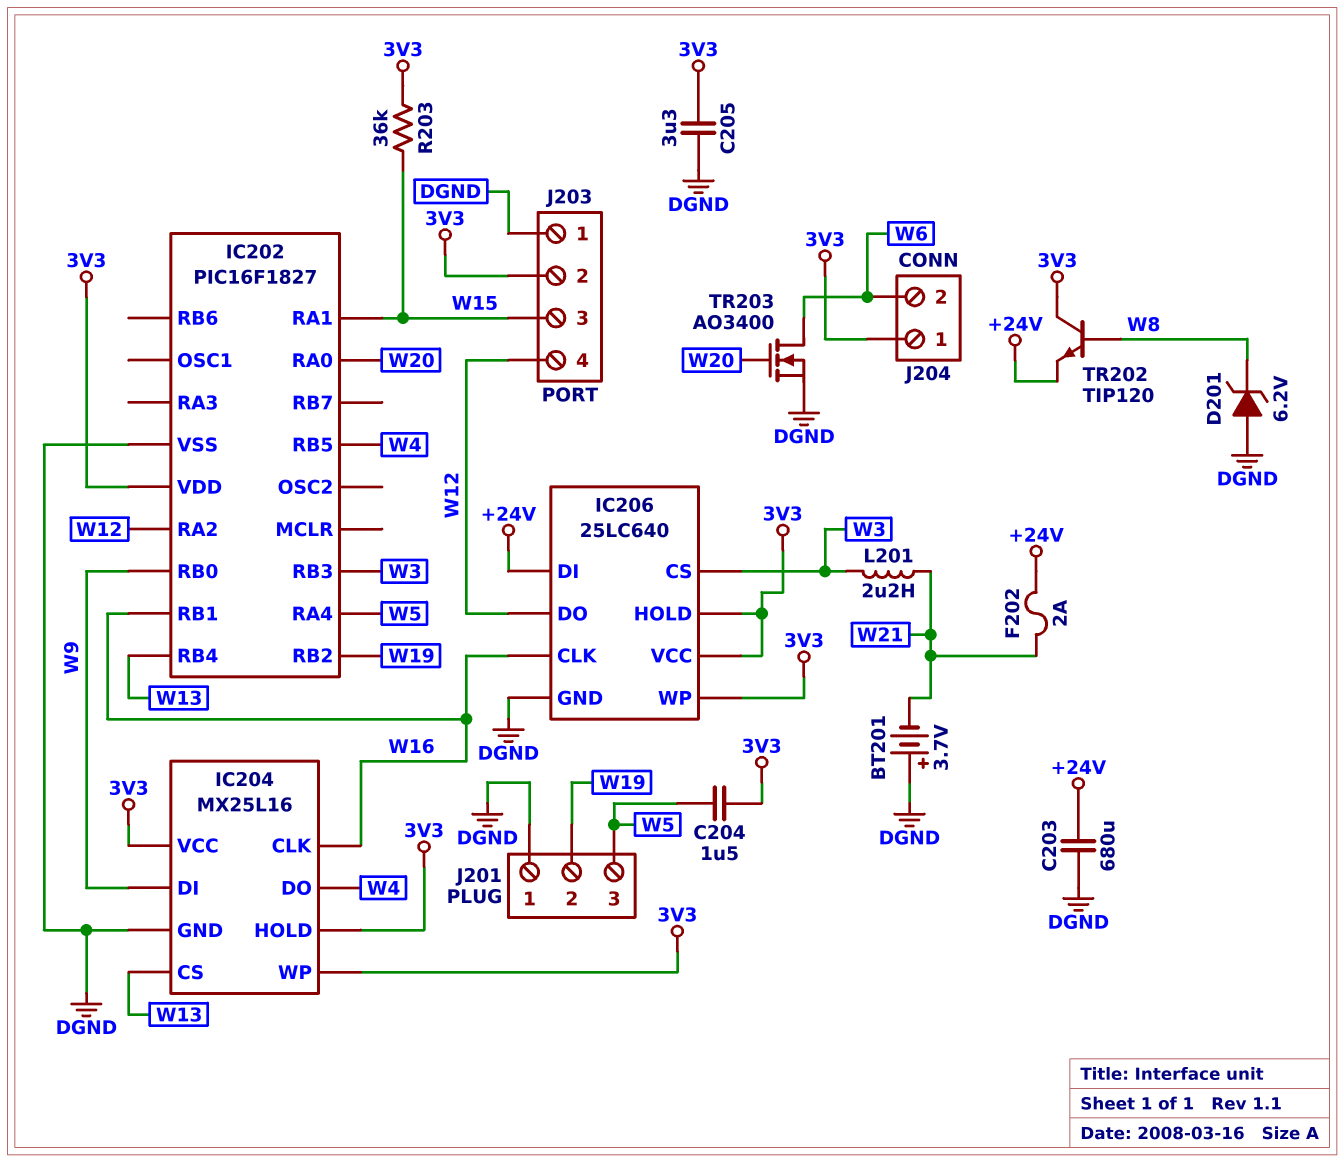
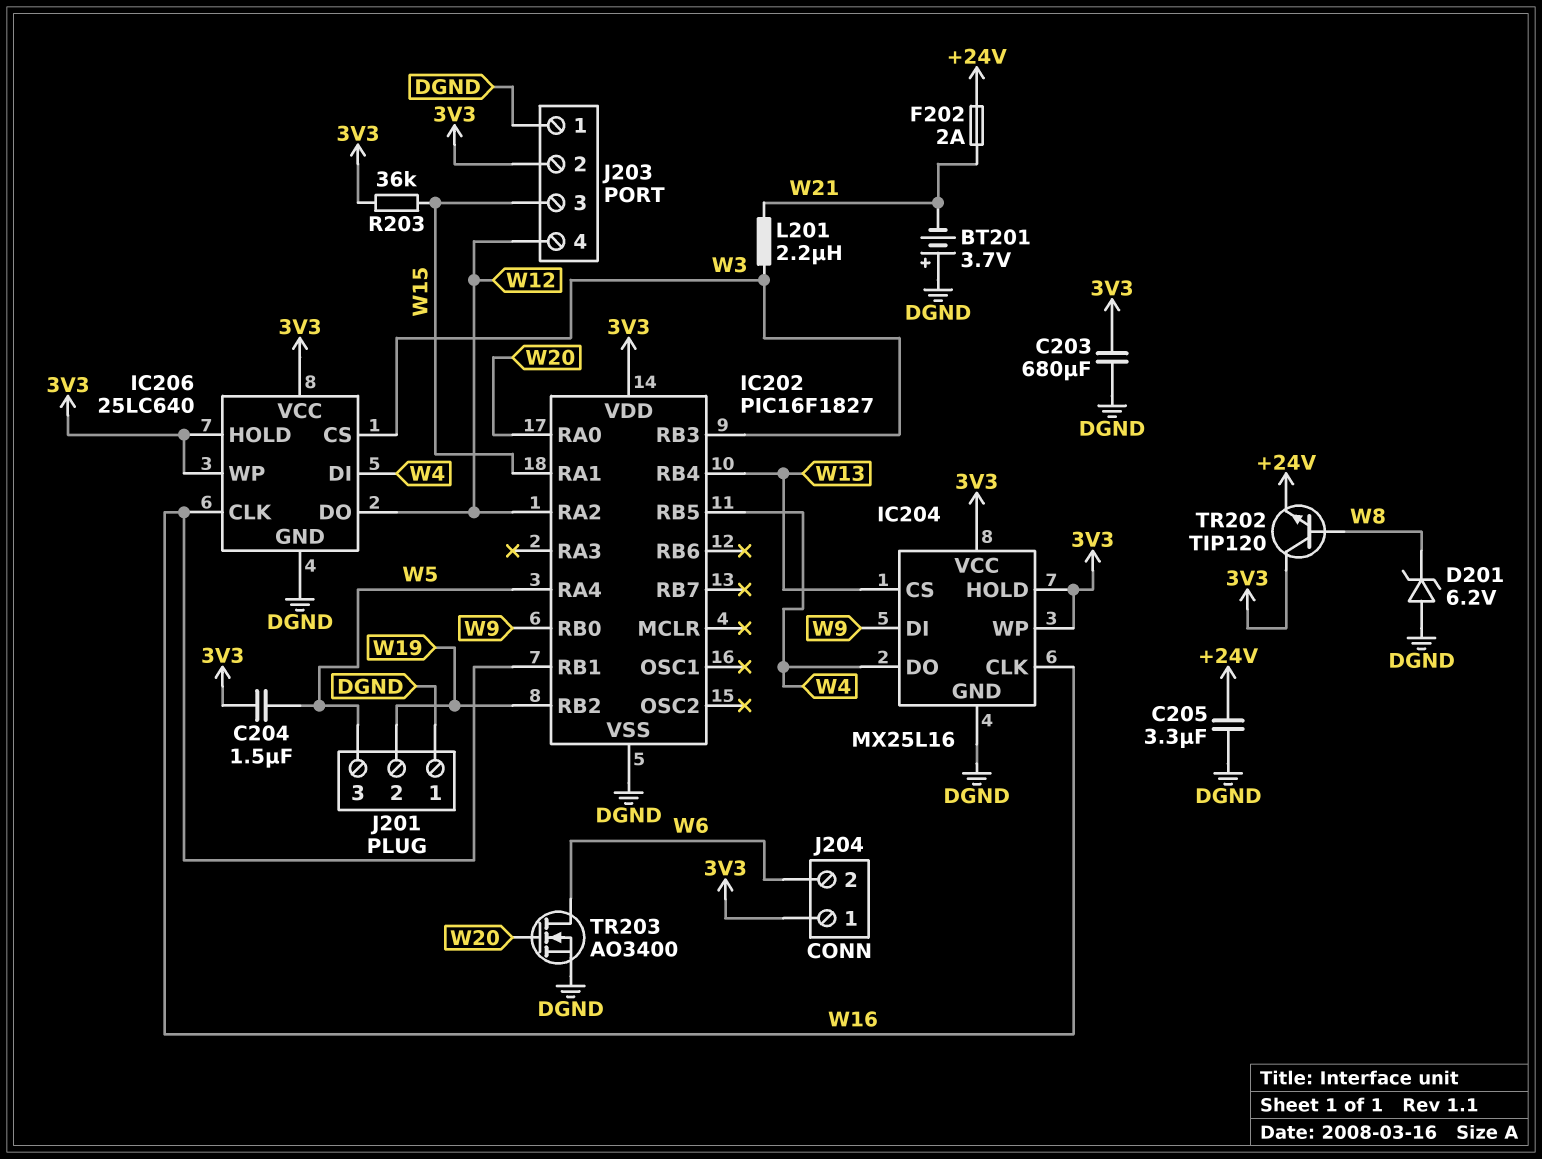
C203: 680uF (+24V, DGND) -> 680uF (3V3, DGND)
C205: 3.3uF (3V3, DGND) -> 3.3uF (+24V, DGND)
IC206 pin DI: +24V -> W4

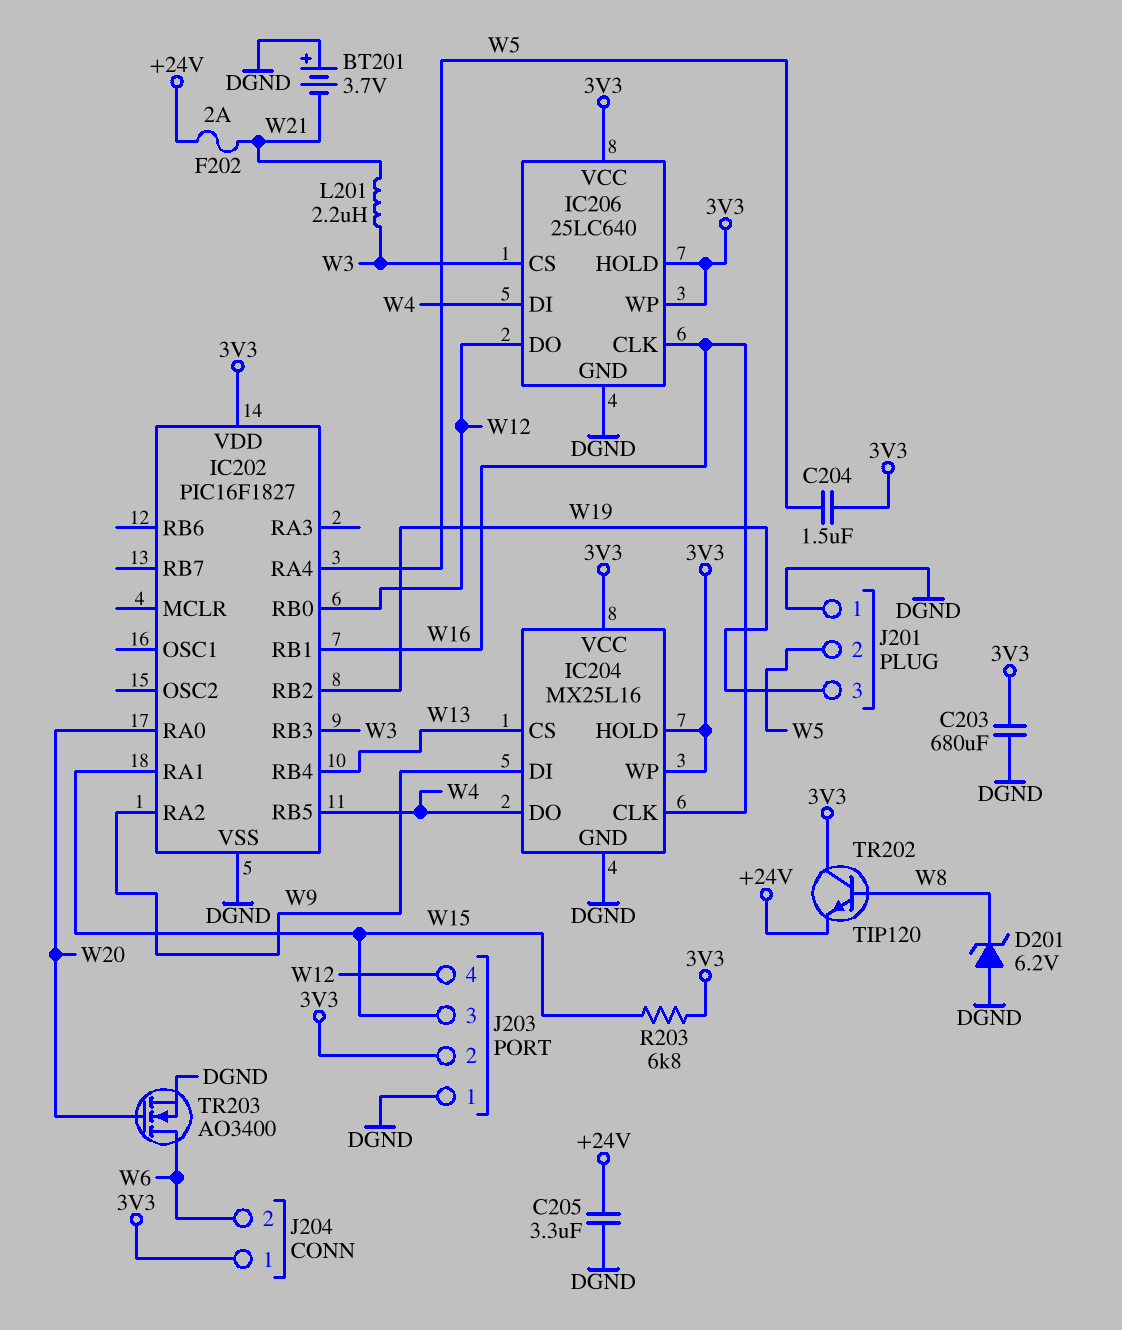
IC202 pin RA2: W12 -> W9
IC202 pin RB0: W9 -> W12
J201 pin 2: W19 -> W5
J201 pin 3: W5 -> W19
R203: 36k (3V3, W15) -> 6.8k (3V3, W15)

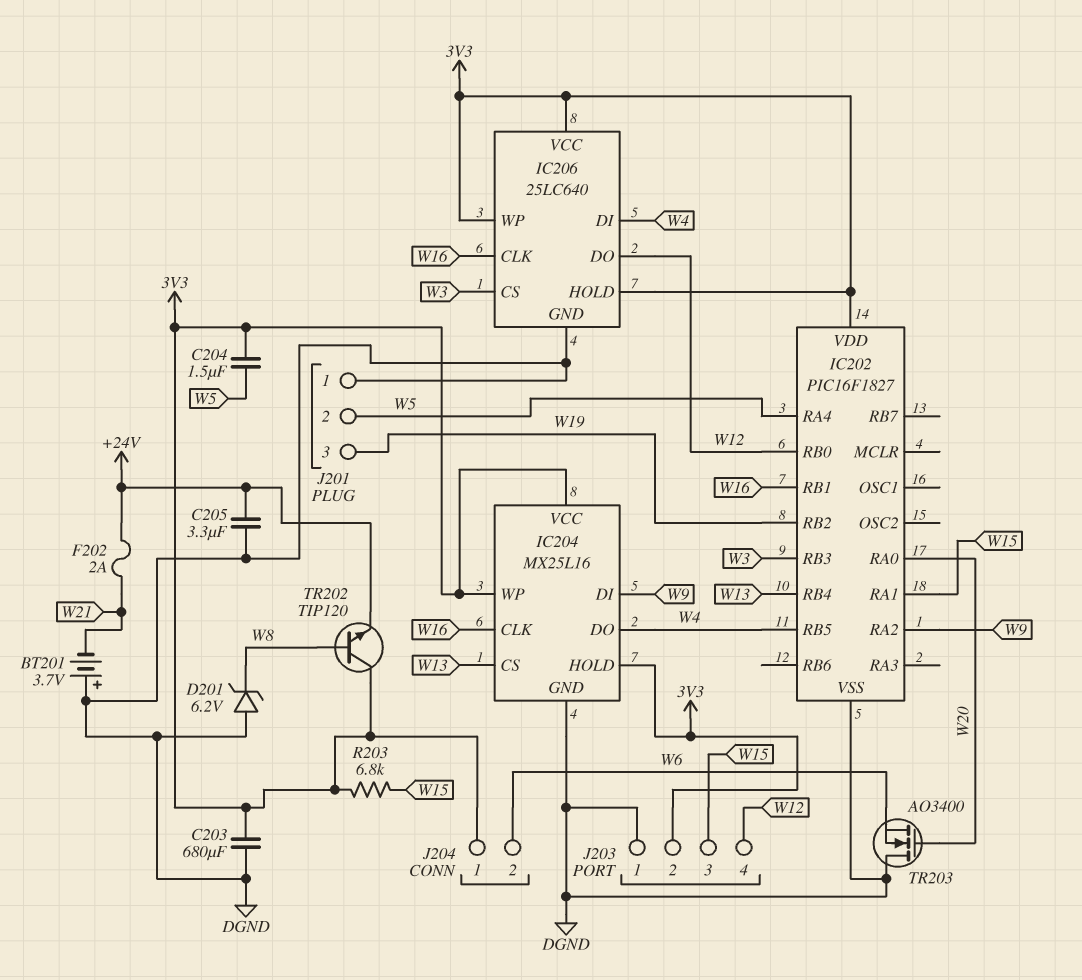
L201: 2.2uH (W3, W21) -> none
TR203: NMOS AO3400 (G W20, D W6, S DGND) -> NMOS AO3400 (G W20, D DGND, S W6)

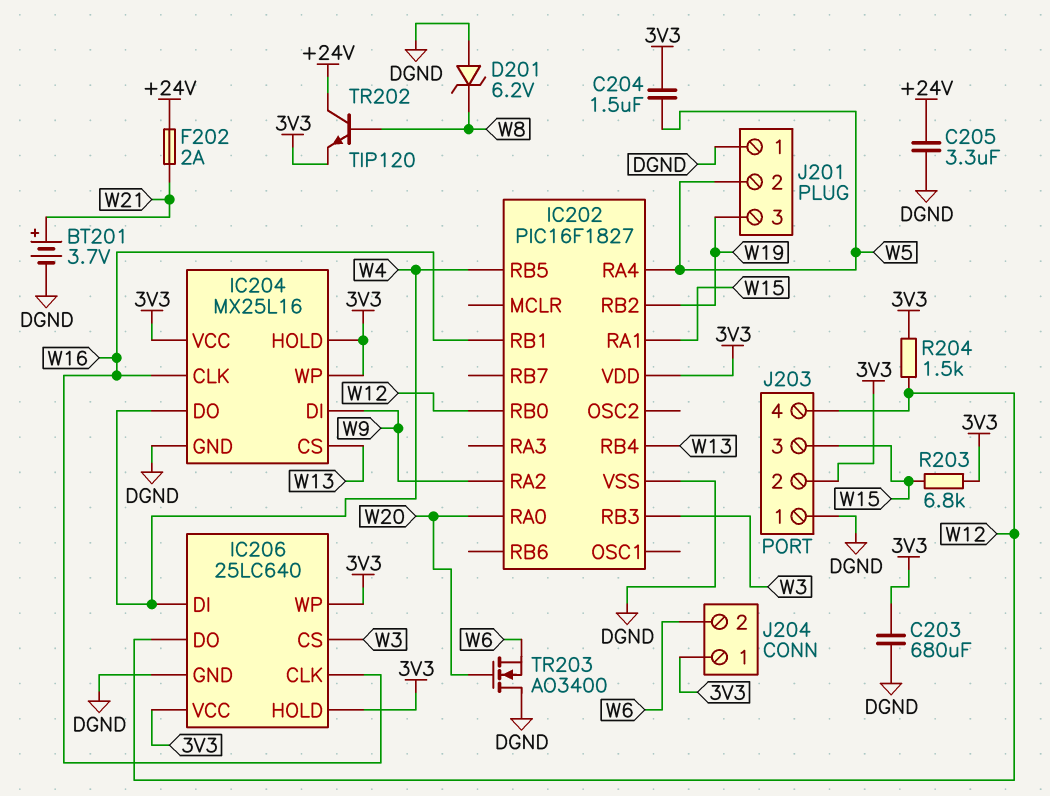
BT201: 3.7V (plus DGND, minus W21) -> 3.7V (plus W21, minus DGND)
R204: none -> 1.5k (3V3, W12)
TR202: NPN TIP120 (B W8, C 3V3, E +24V) -> NPN TIP120 (B W8, C +24V, E 3V3)

